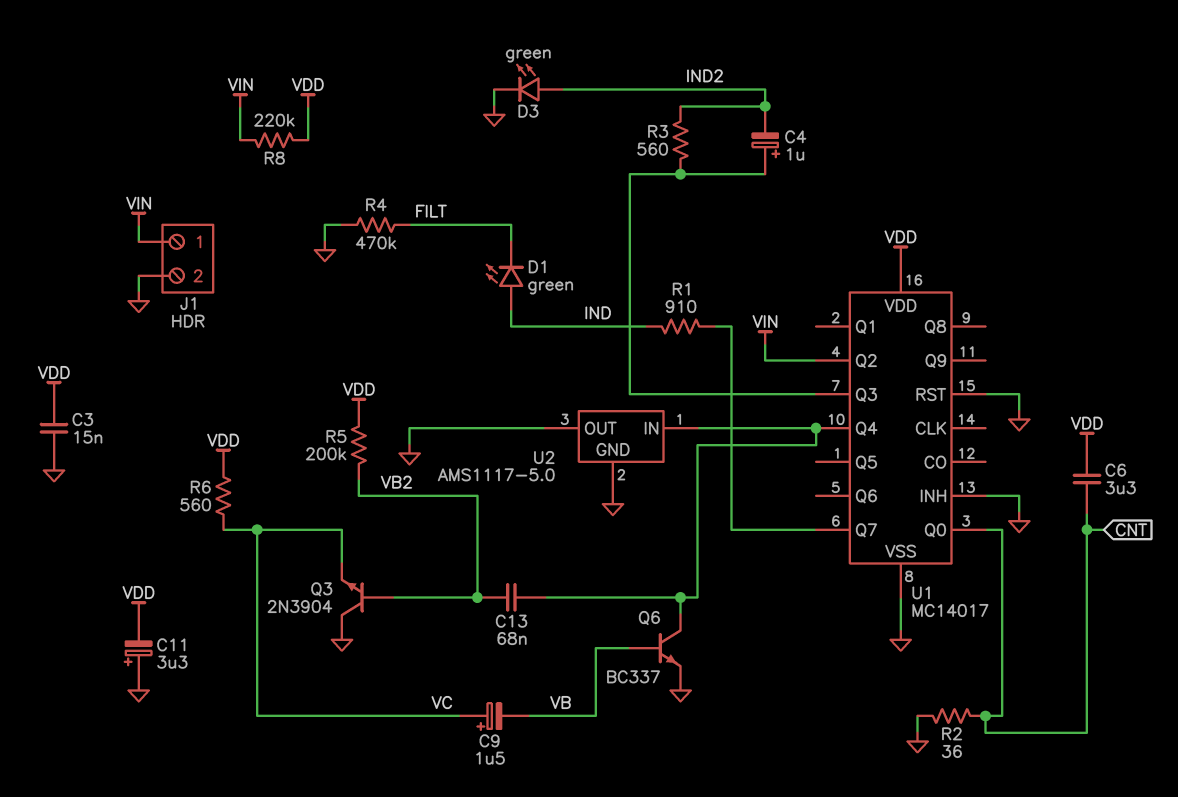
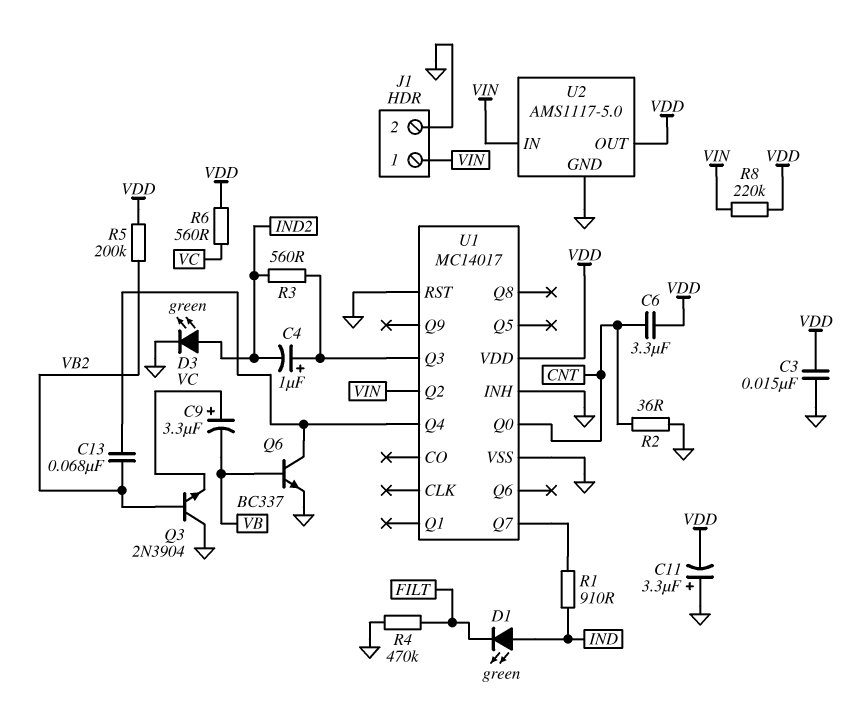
C9: 1.5uF (plus VC, minus VB) -> 3.3uF (plus VC, minus VB)
U2 pin IN: U1/Q4 -> VIN
U2 pin OUT: GND -> VDD

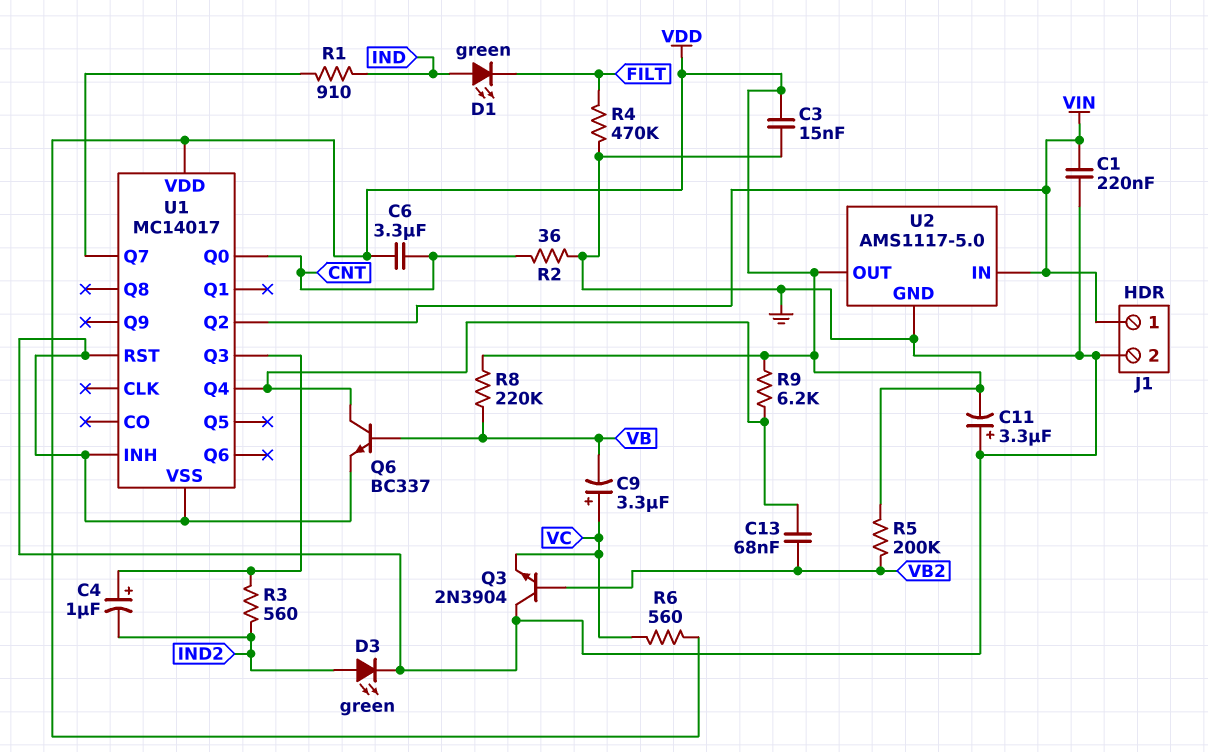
C1: none -> 220nF (GND, VIN)
R8: 220k (VDD, VIN) -> 220k (VB, VDD)
R9: none -> 6.2k (U1/Q4, VDD)

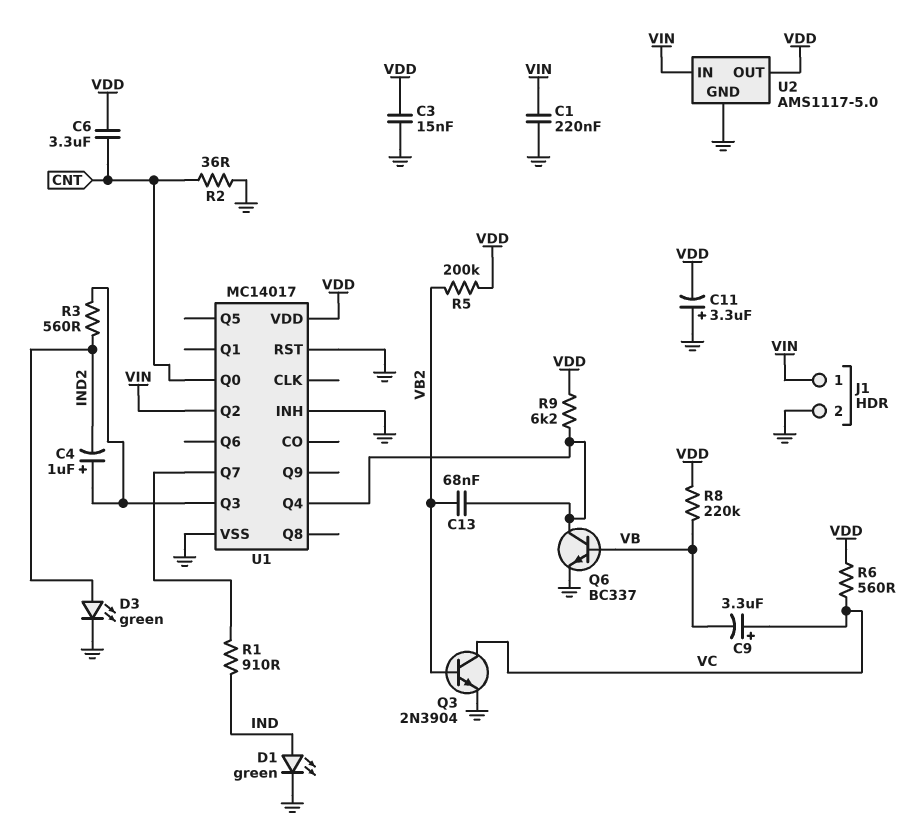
D1: LED green (A IND, K FILT) -> LED green (A IND, K GND)
Q3: NPN 2N3904 (B VB2, C GND, E VC) -> NPN 2N3904 (B VB2, C VC, E GND)
R4: 470k (FILT, GND) -> none

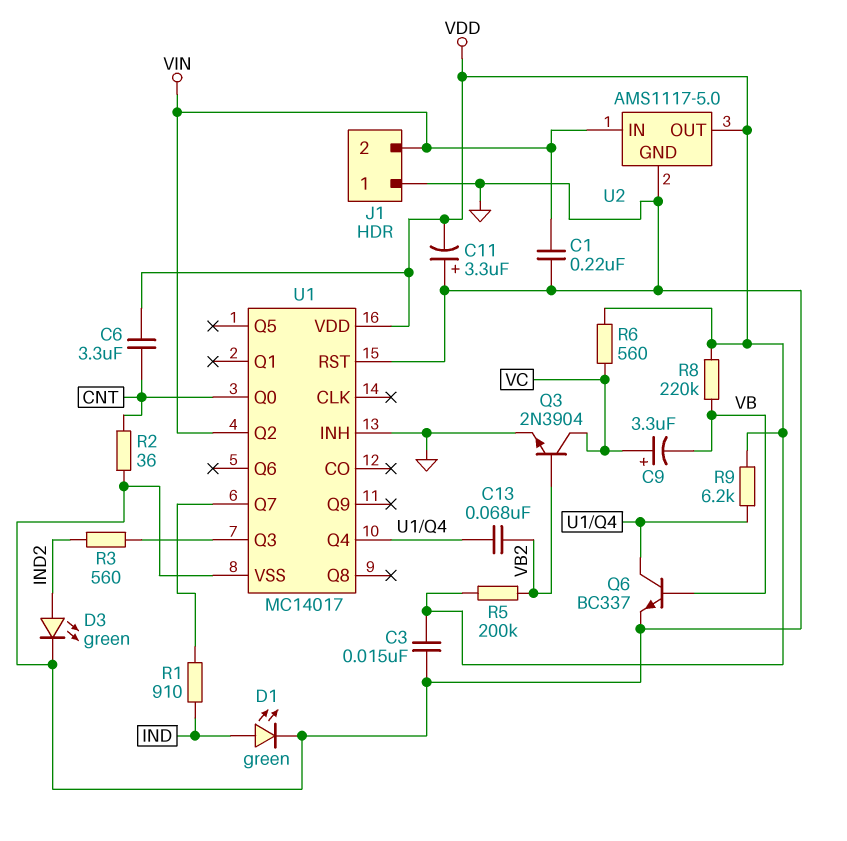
C4: 1uF (plus U1/Q3, minus IND2) -> none
J1 pin 1: VIN -> GND
J1 pin 2: GND -> VIN

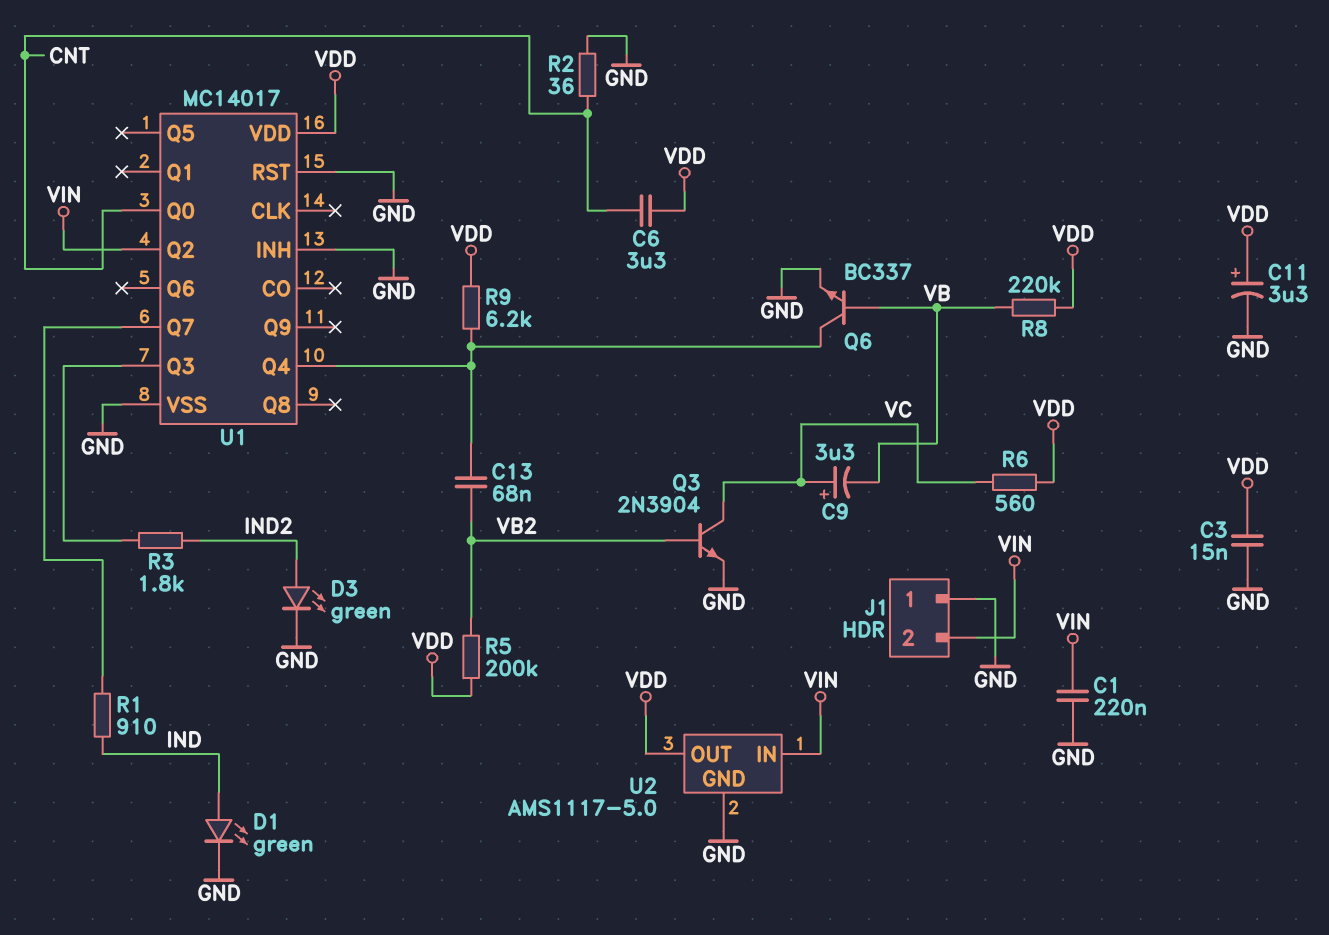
C11: 3.3uF (plus GND, minus VDD) -> 3.3uF (plus VDD, minus GND)
R3: 560 (IND2, U1/Q3) -> 1.8k (IND2, U1/Q3)

